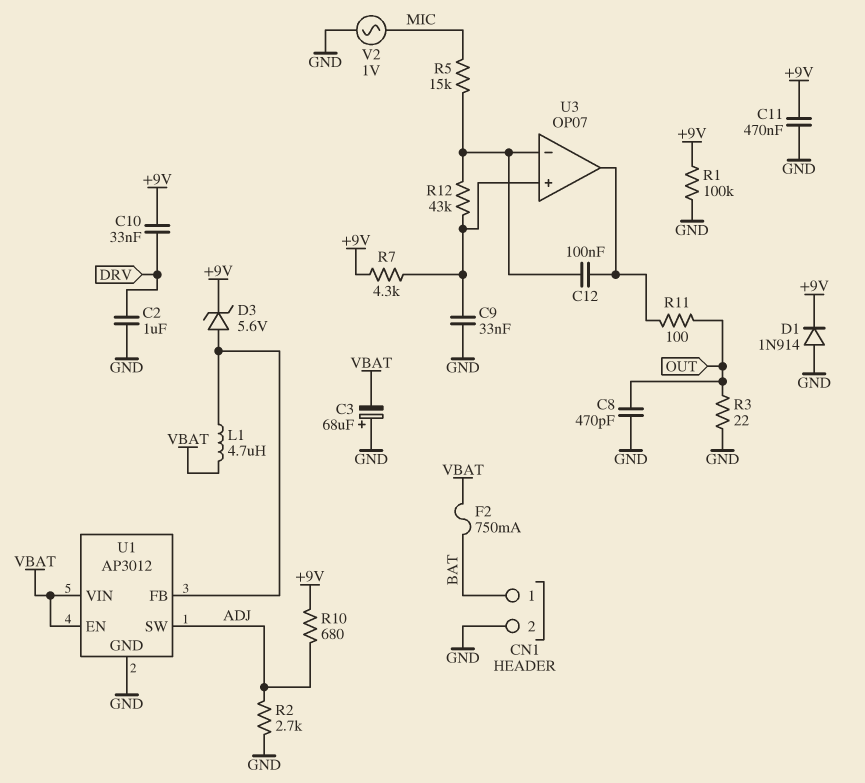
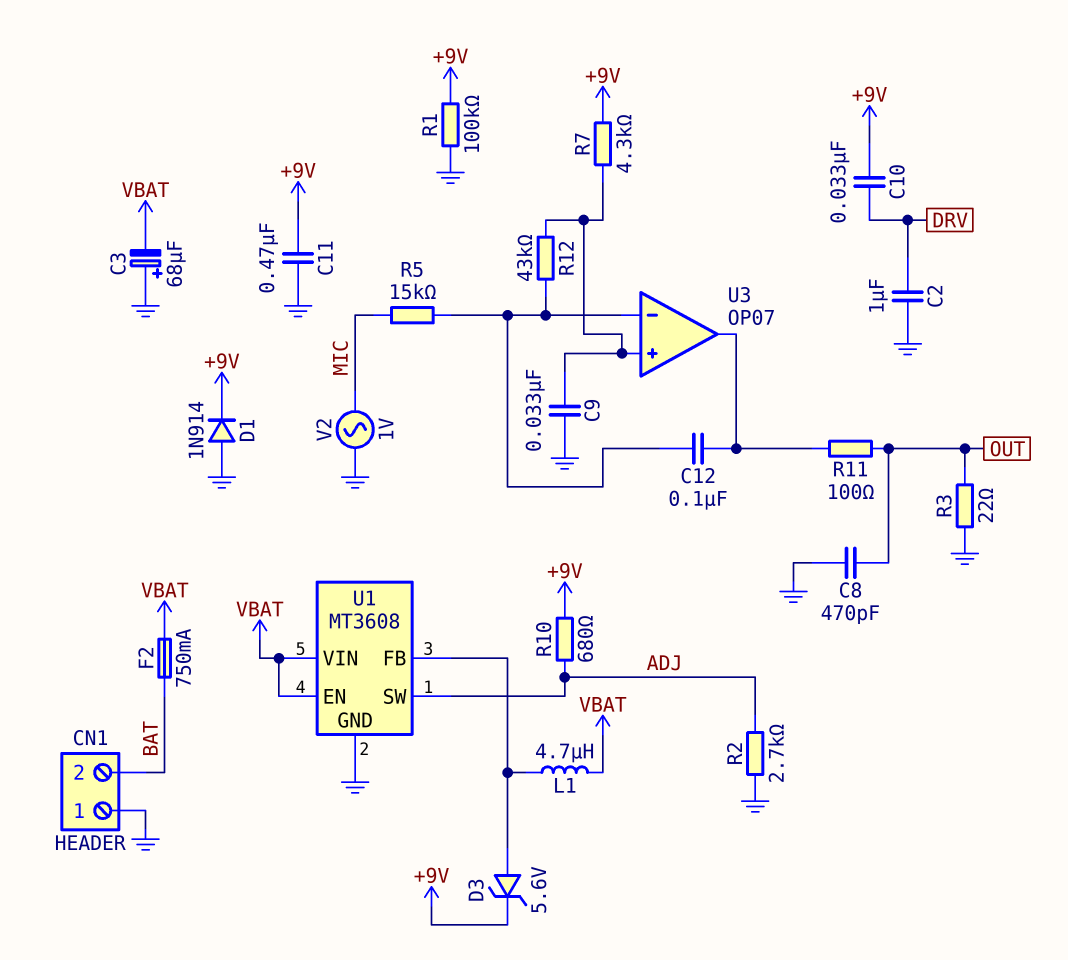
CN1 pin 1: BAT -> GND
CN1 pin 2: GND -> BAT
U1: AP3012 -> MT3608

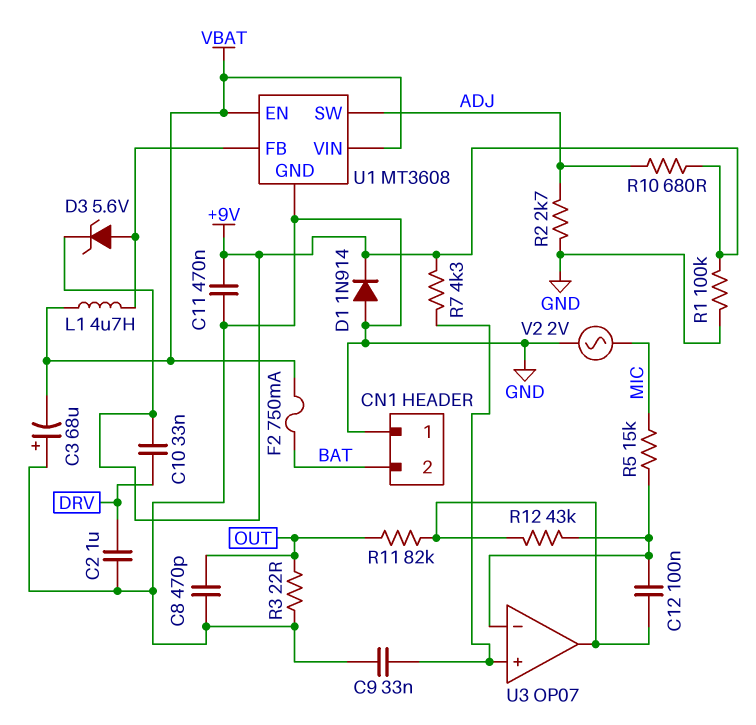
R11: 100 (OUT, U3/out) -> 82k (OUT, U3/out)
R12: 43k (U3/in+, U3/in-) -> 43k (U3/in-, U3/out)
V2: AC 1V (GND, MIC) -> AC 2V (GND, MIC)

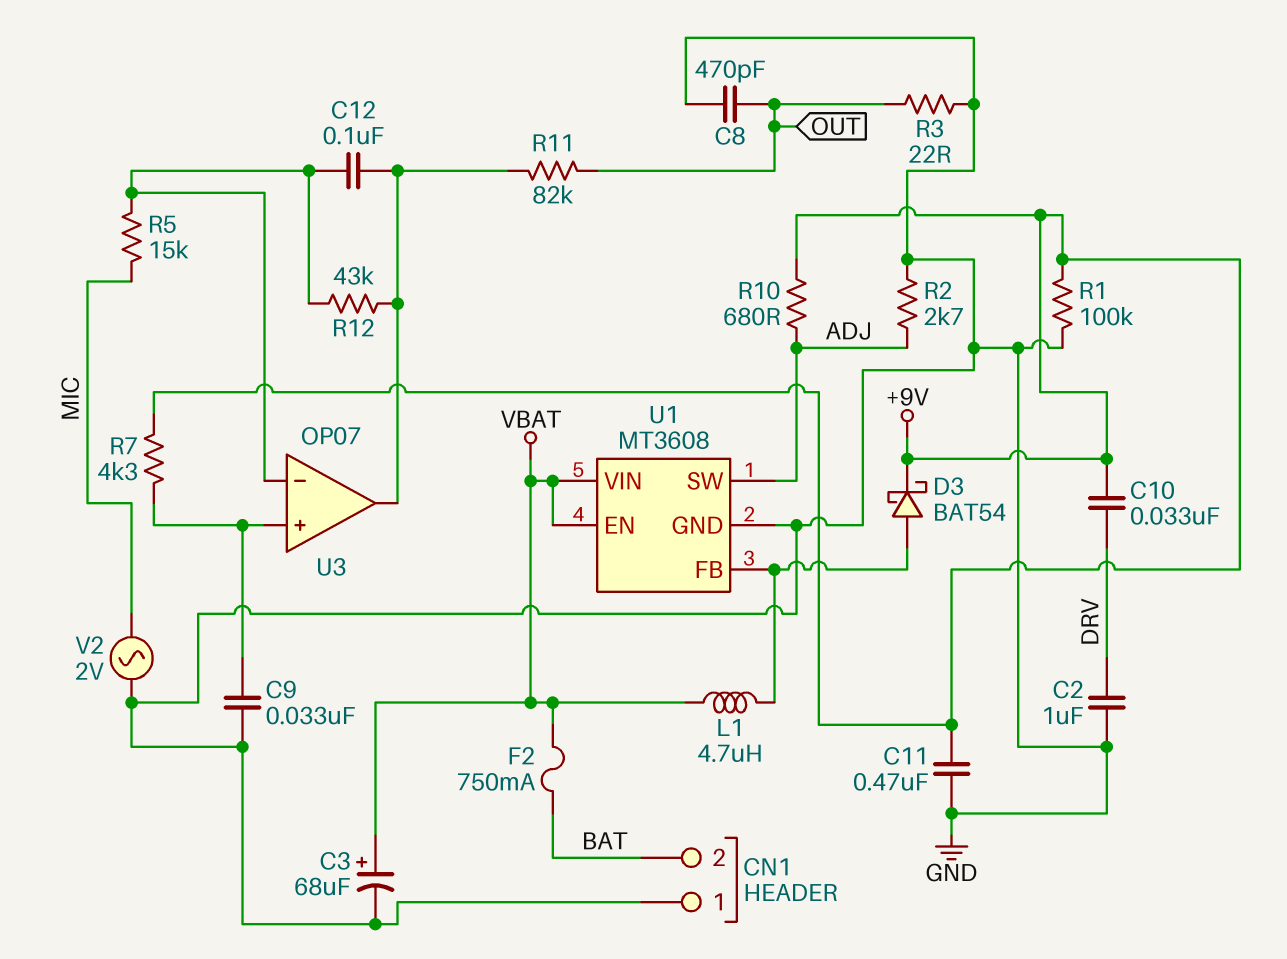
C3: 68uF (plus GND, minus VBAT) -> 68uF (plus VBAT, minus GND)
D1: diode 1N914 (A GND, K +9V) -> none
D3: zener 5.6V (A U1/FB, K +9V) -> schottky BAT54 (A U1/FB, K +9V)

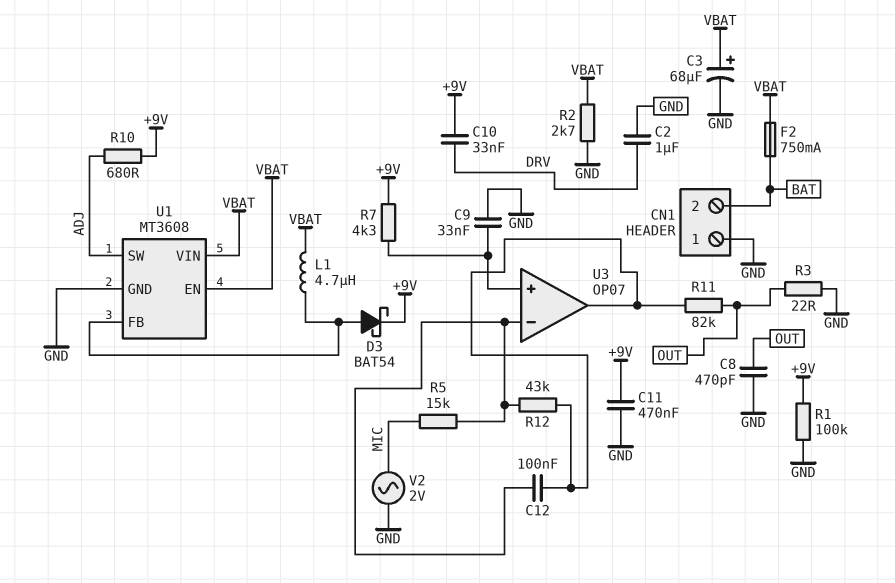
R2: 2.7k (ADJ, GND) -> 2.7k (GND, VBAT)

